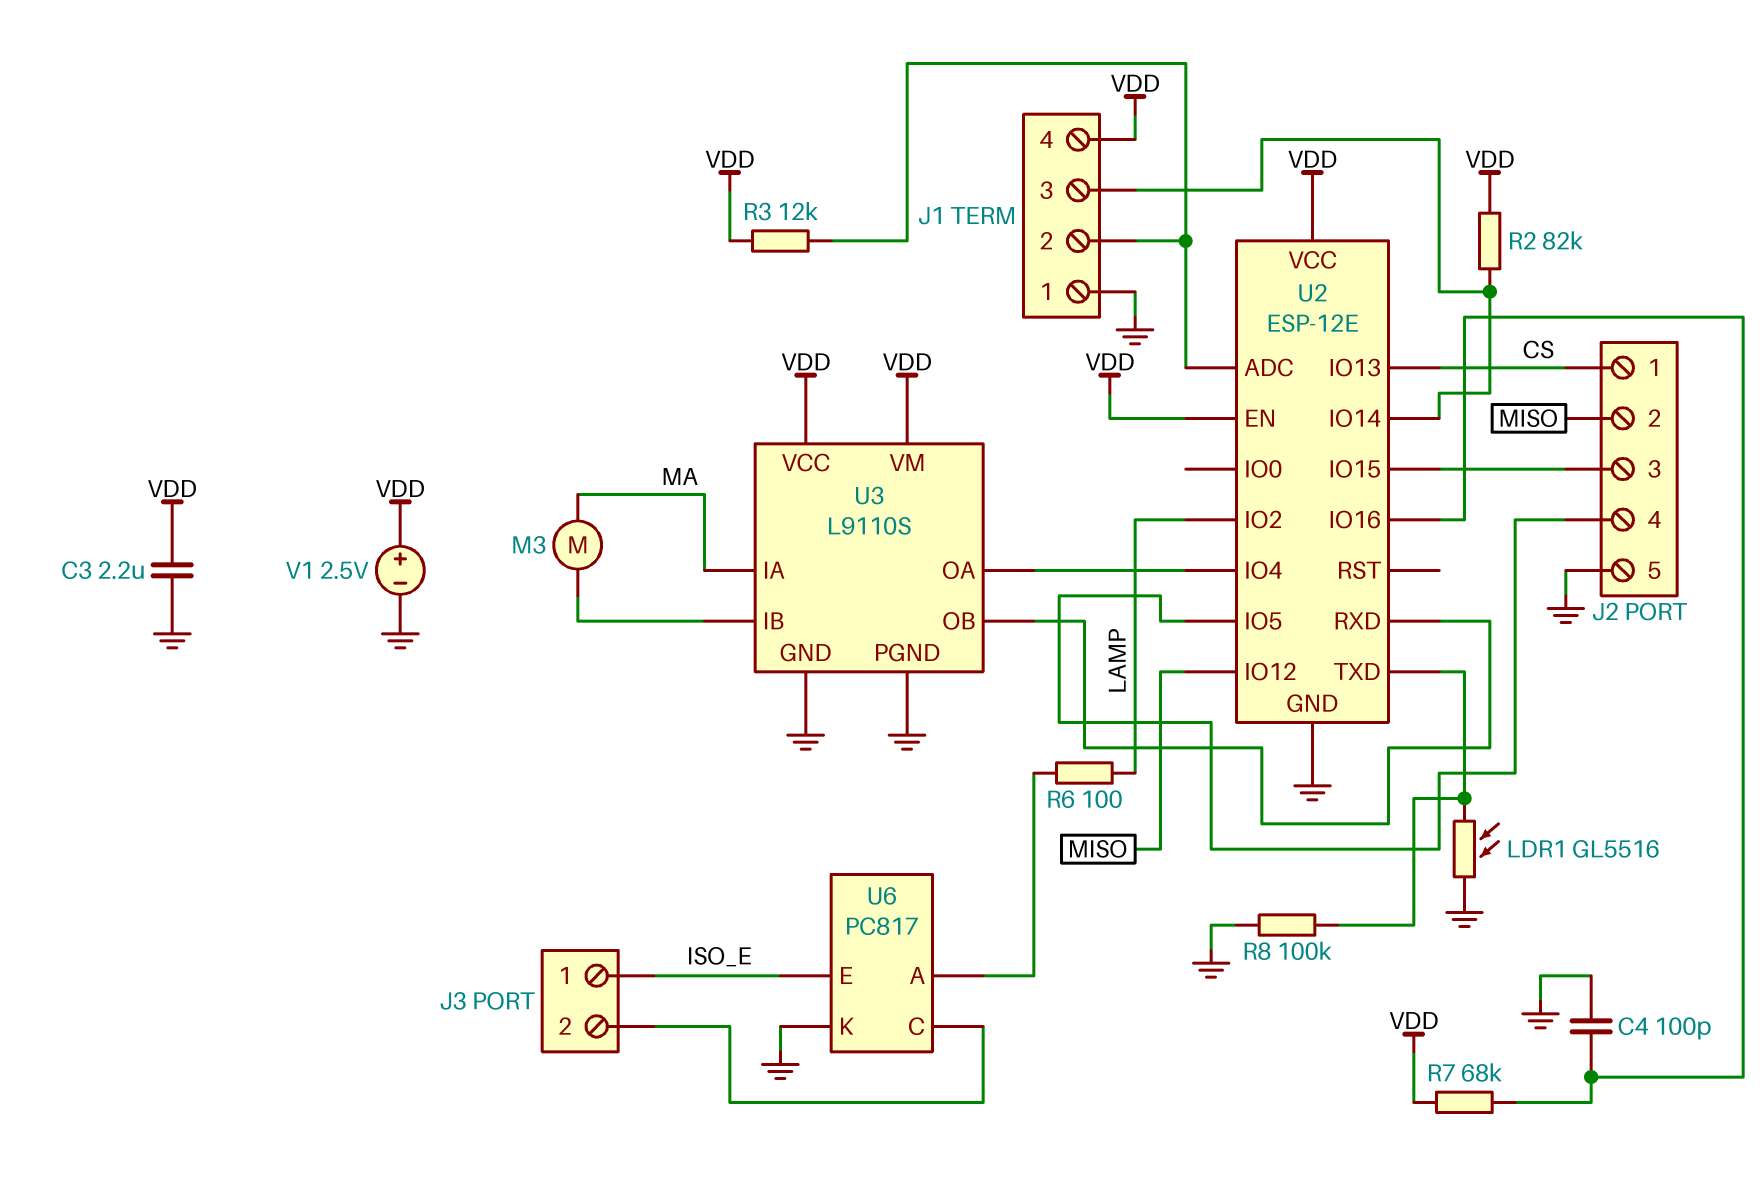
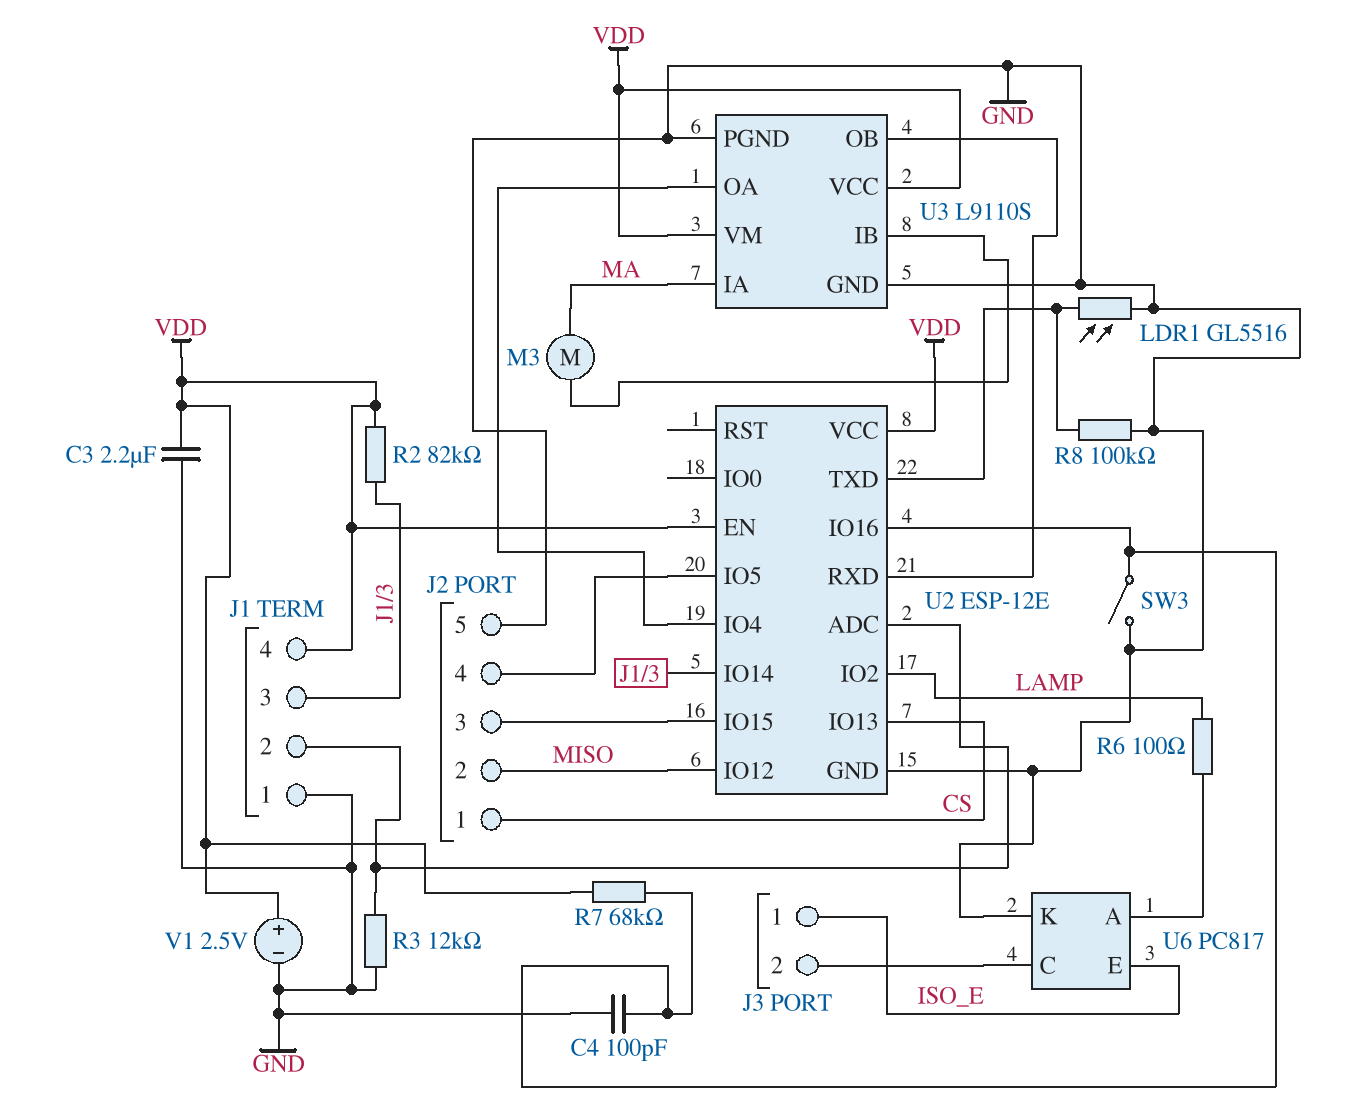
R3: 12k (J1/2, VDD) -> 12k (GND, J1/2)
SW3: none -> switch (GND, U2/IO16)

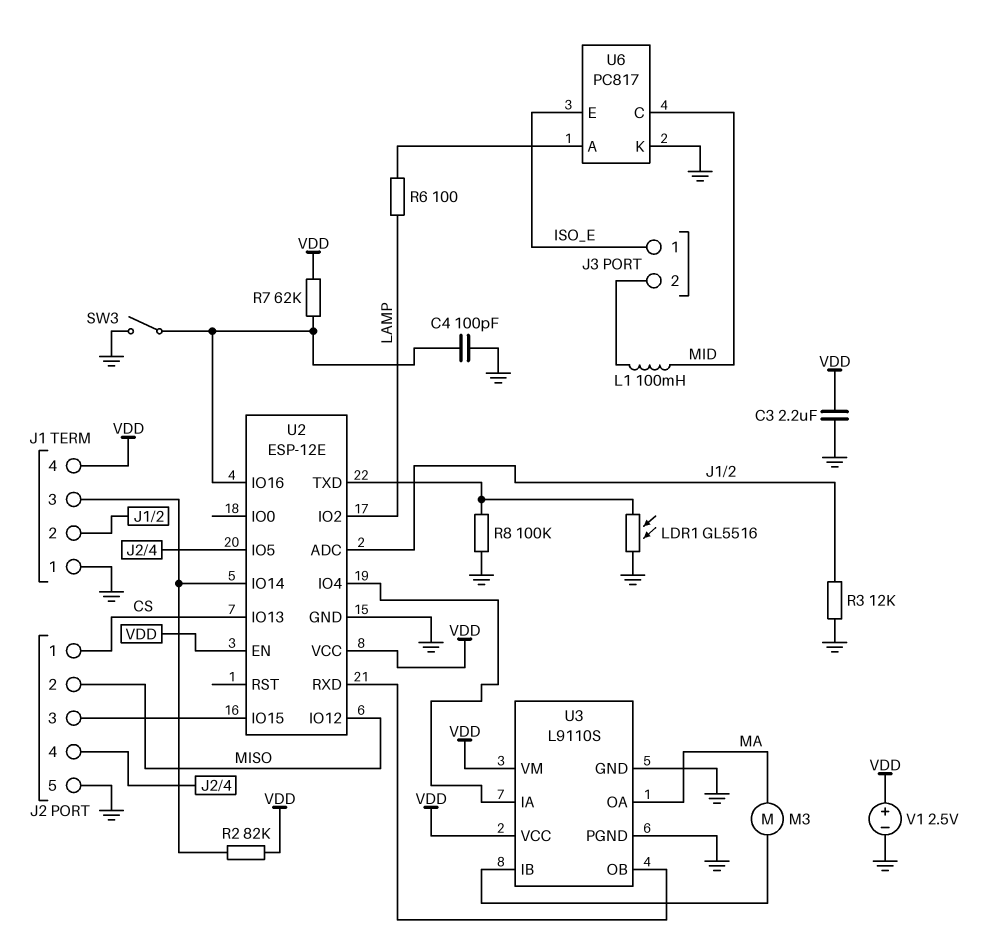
L1: none -> 100mH (J3/2, MID)
R7: 68k (U2/IO16, VDD) -> 62k (U2/IO16, VDD)
U3 pin IA: MA -> U2/IO4
U3 pin OA: U2/IO4 -> MA
U6 pin C: J3/2 -> MID

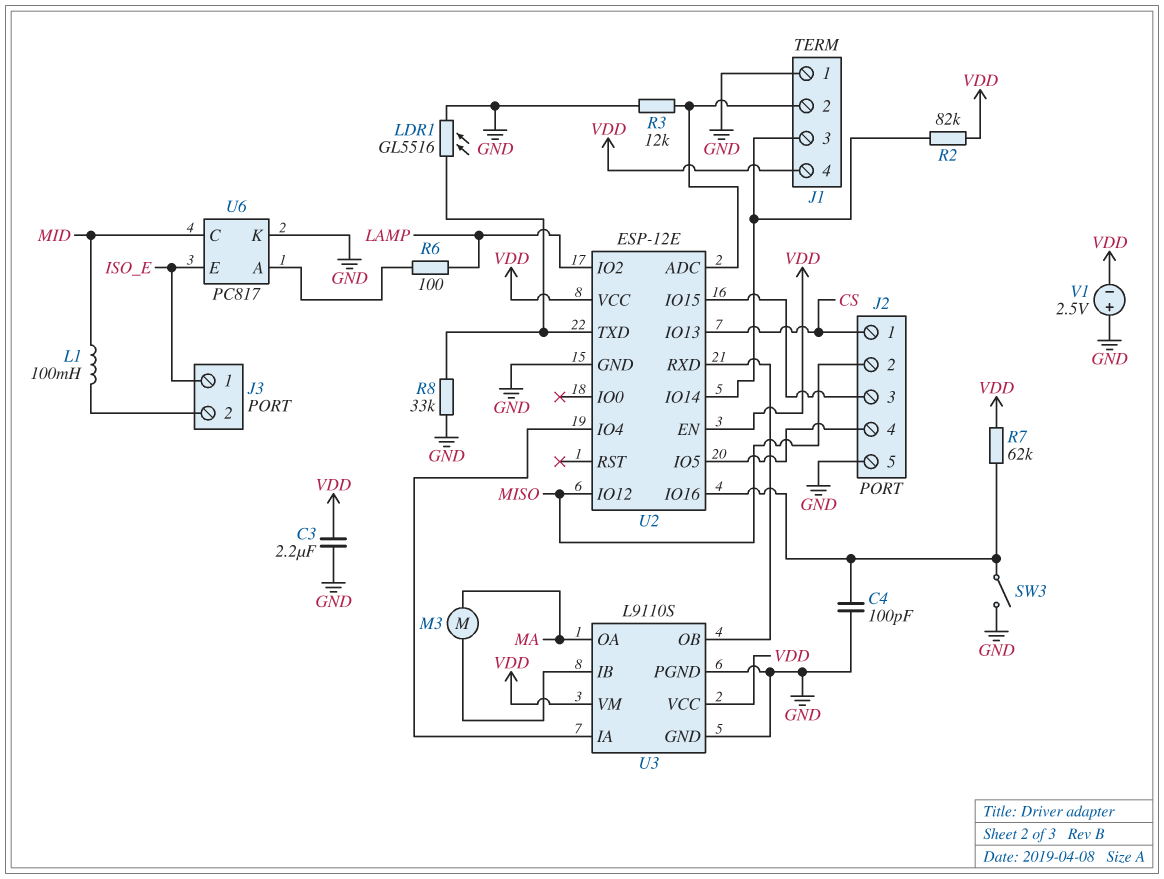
R8: 100k (GND, U2/TXD) -> 33k (GND, U2/TXD)
V1: 2.5V (plus VDD, minus GND) -> 2.5V (plus GND, minus VDD)

